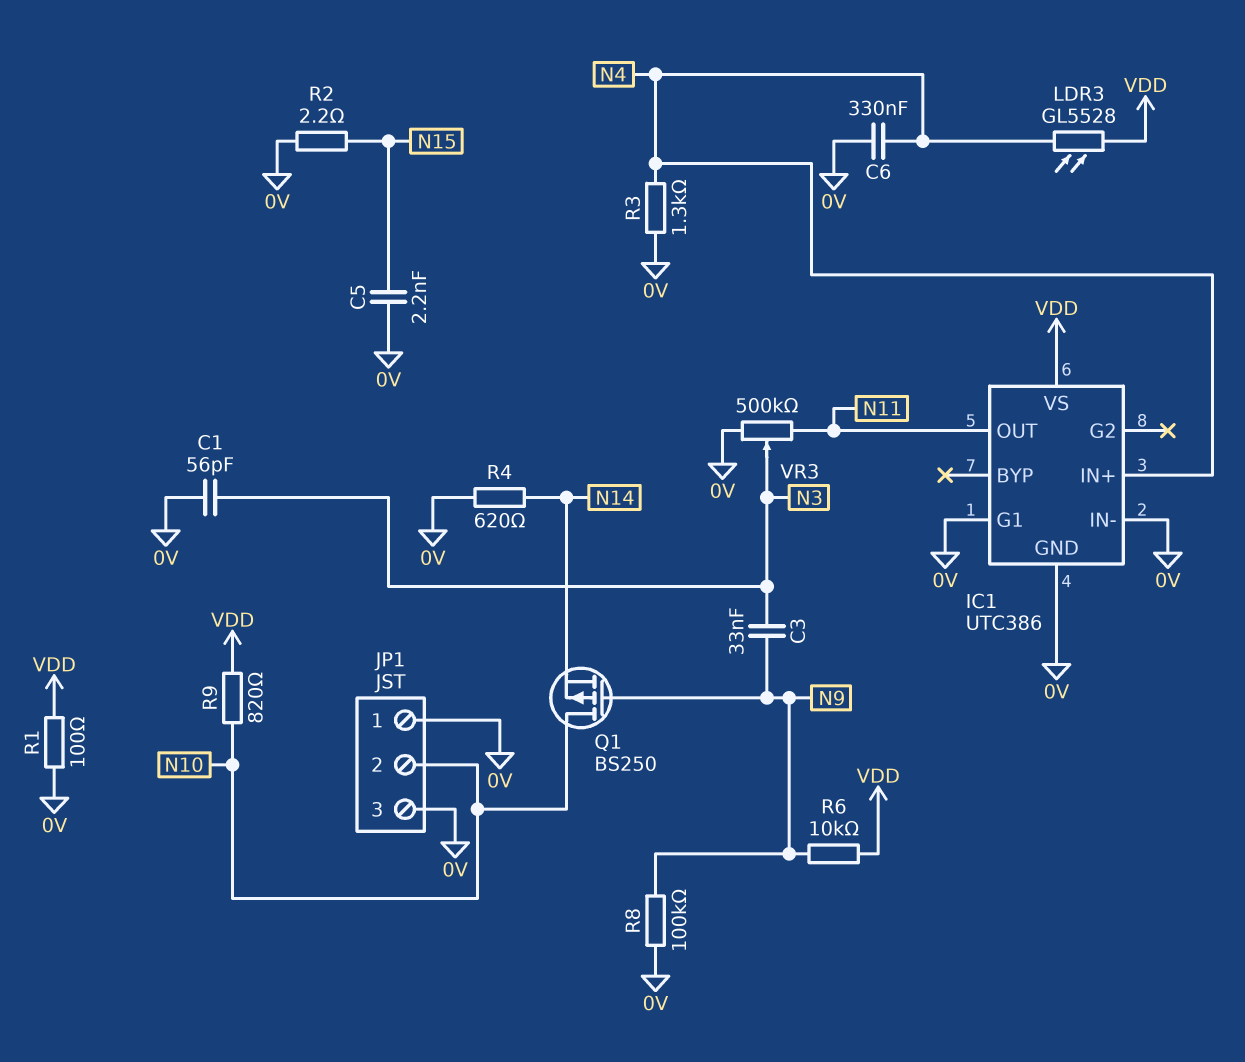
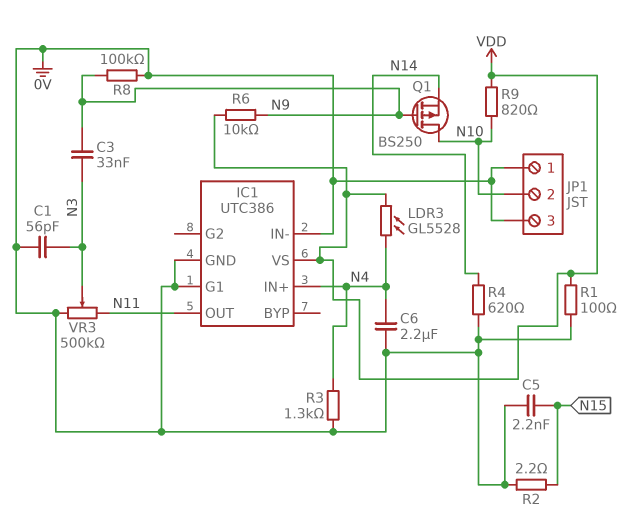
C6: 330nF (0V, N4) -> 2.2uF (0V, N4)

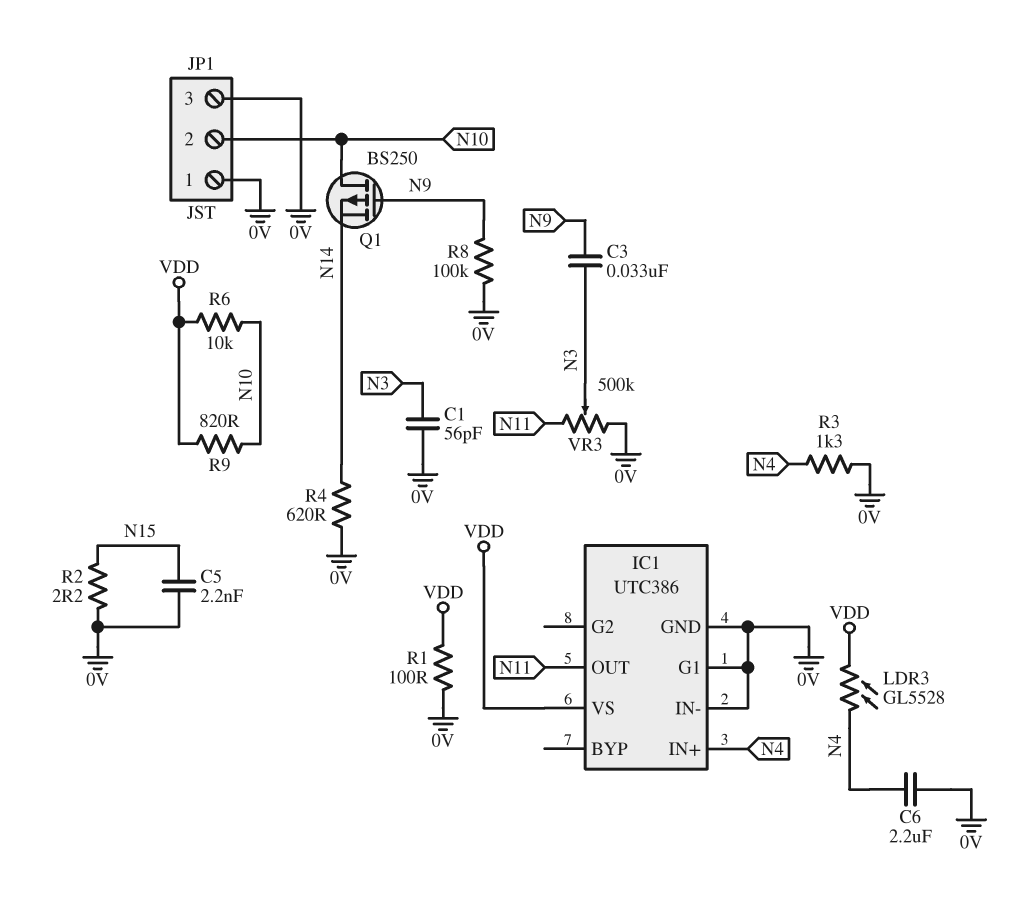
R6: 10k (N9, VDD) -> 10k (N10, VDD)

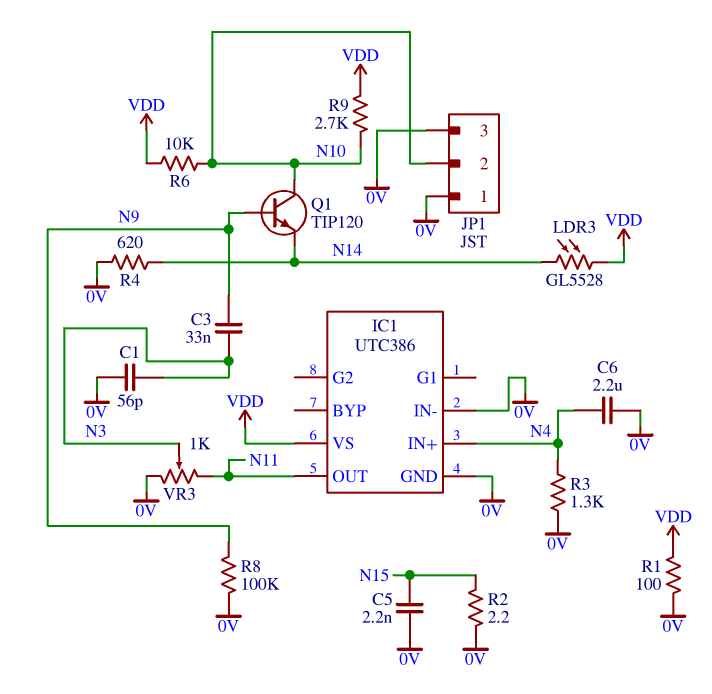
IC1 pin G1: 0V -> none
LDR3: GL5528 (N4, VDD) -> GL5528 (N14, VDD)
Q1: PMOS BS250 (G N9, D N10, S N14) -> NPN TIP120 (B N9, C N10, E N14)
R9: 820 (N10, VDD) -> 2.7k (N10, VDD)
VR3: 500k (0V, N11, wiper N3) -> 1k (0V, N11, wiper N3)

